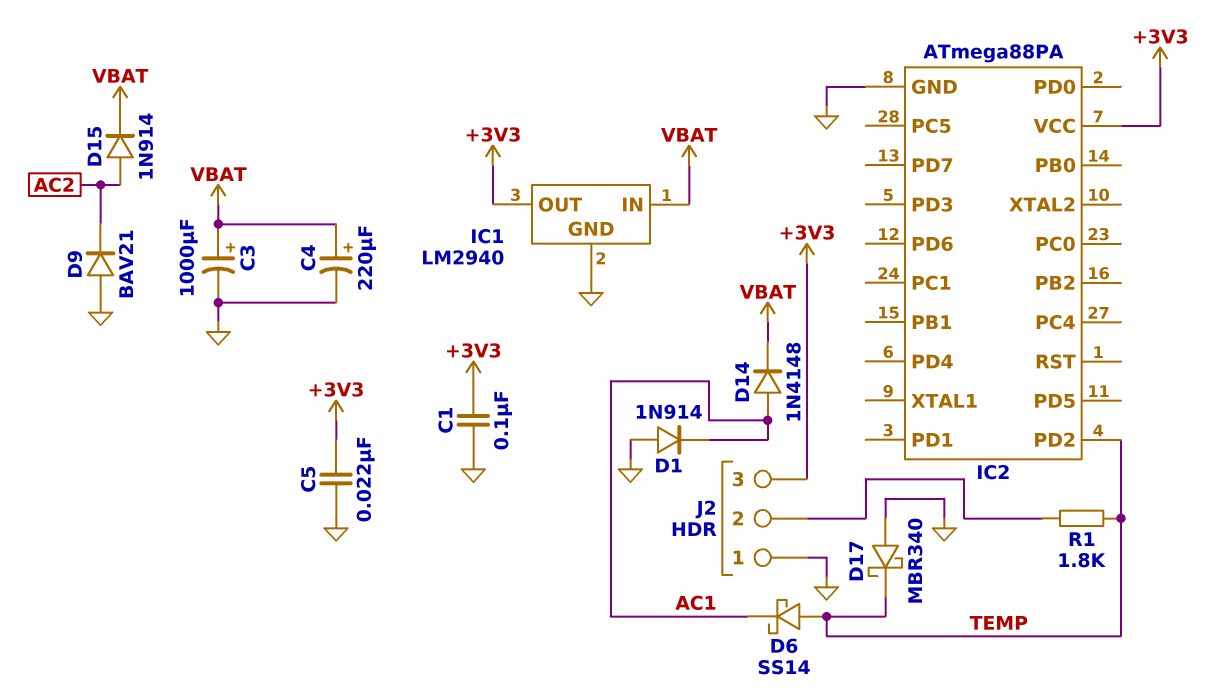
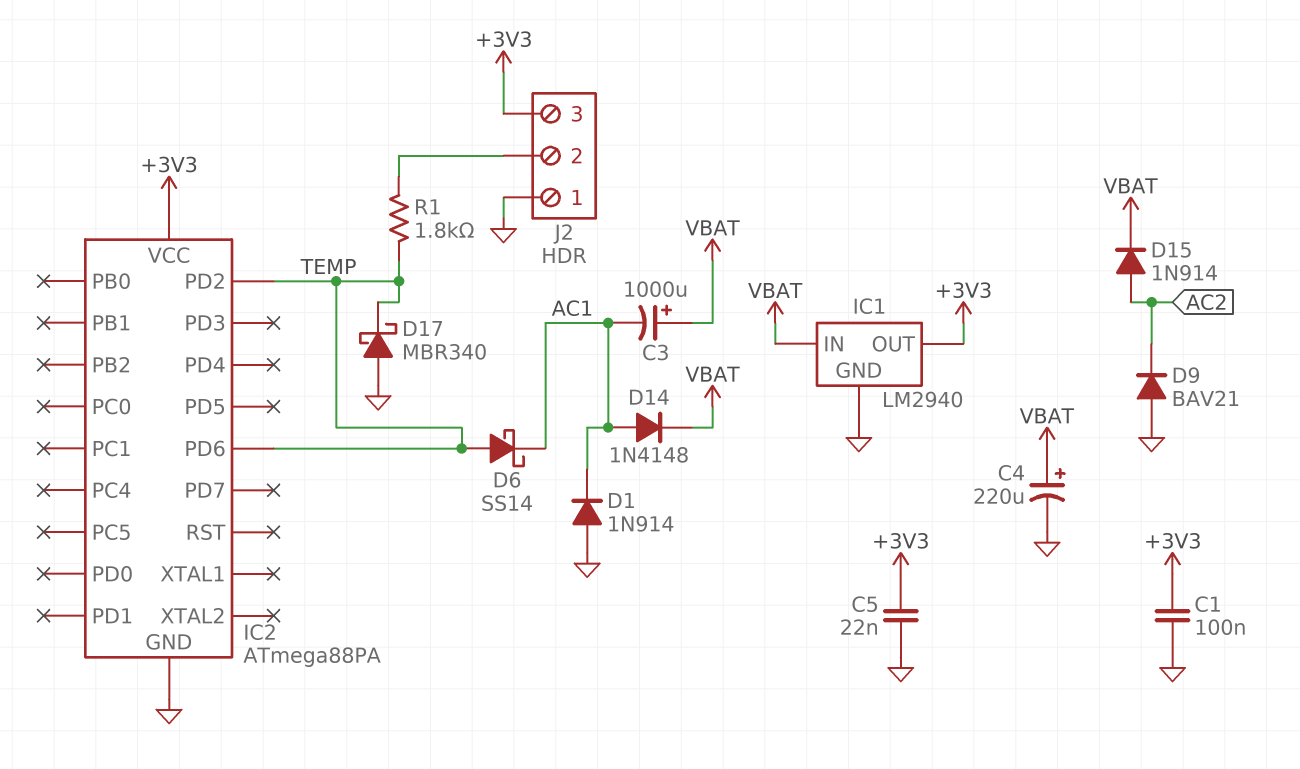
C3: 1000uF (plus VBAT, minus GND) -> 1000uF (plus VBAT, minus AC1)
IC2 pin PD6: none -> TEMP

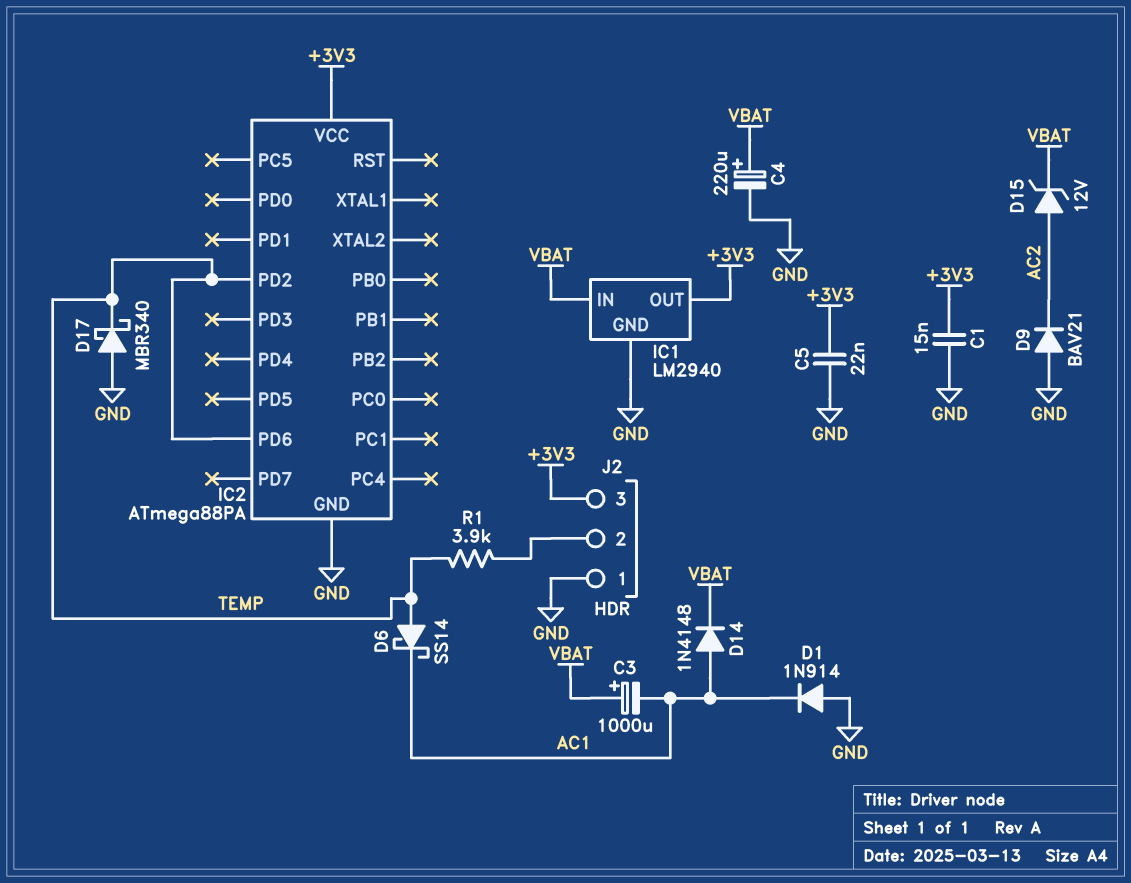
C1: 100nF (+3V3, GND) -> 15nF (+3V3, GND)
D15: diode 1N914 (A AC2, K VBAT) -> zener 12V (A AC2, K VBAT)
R1: 1.8k (J2/2, TEMP) -> 3.9k (J2/2, TEMP)

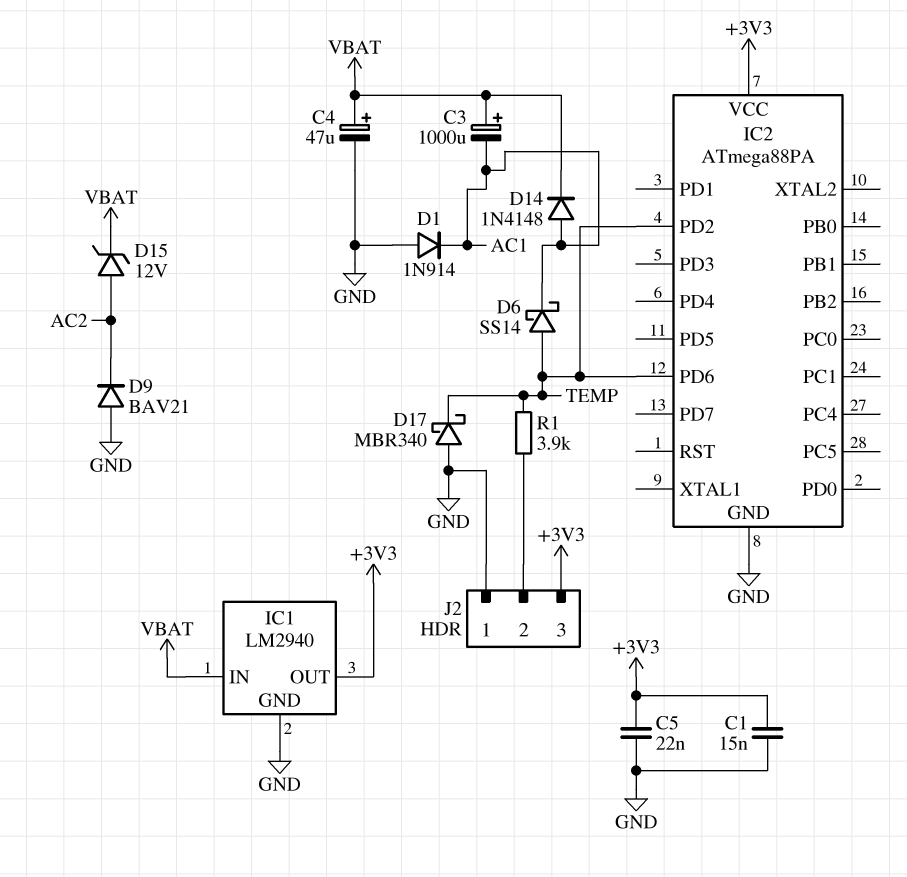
C4: 220uF (plus VBAT, minus GND) -> 47uF (plus VBAT, minus GND)

